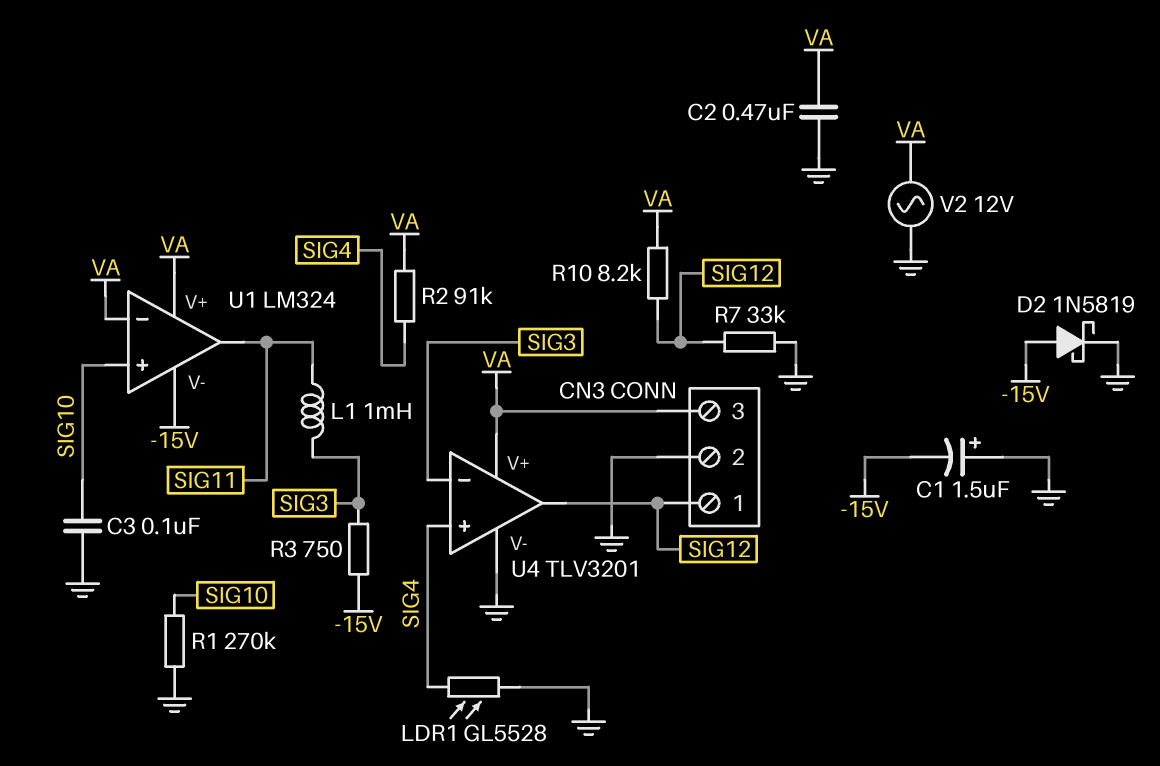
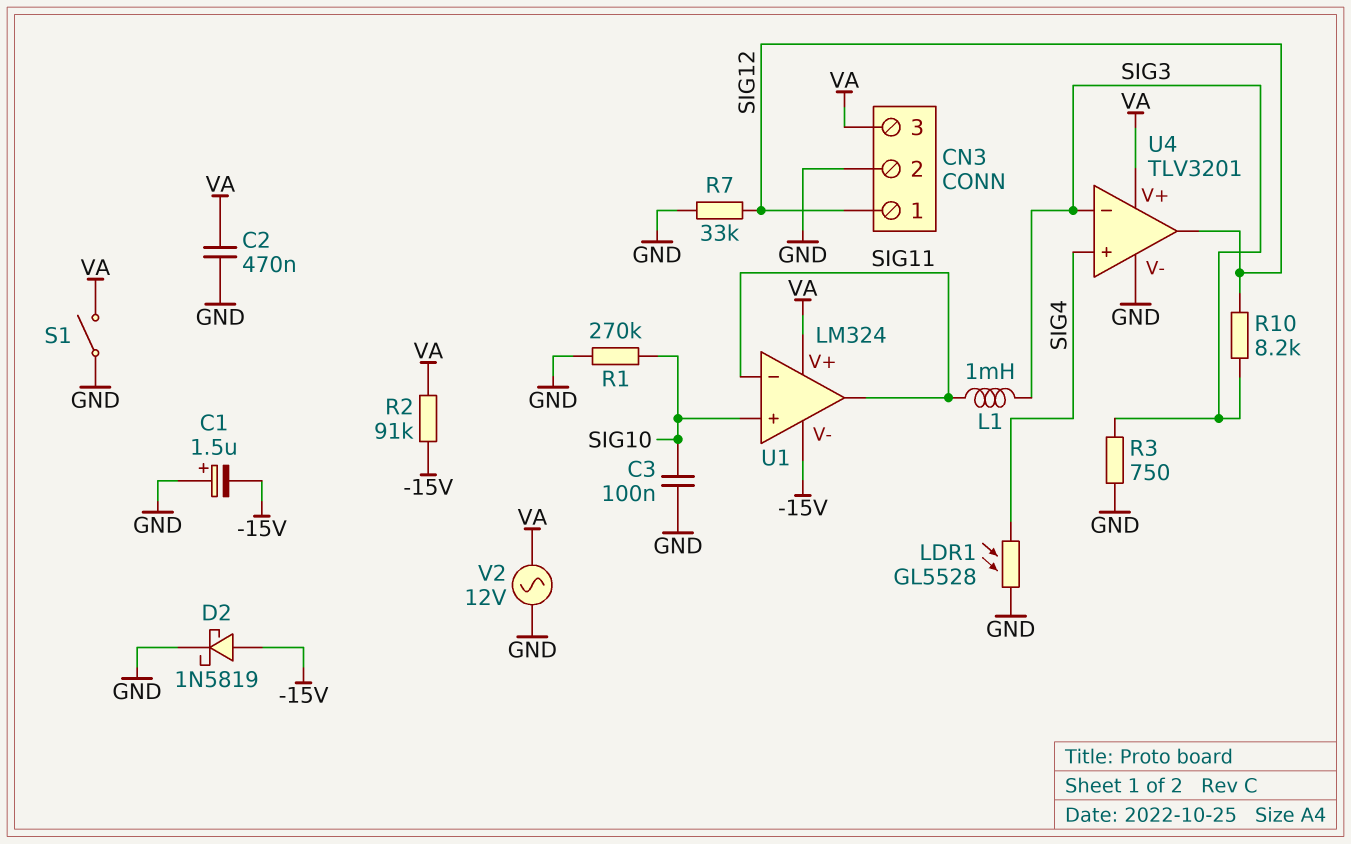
R2: 91k (SIG4, VA) -> 91k (-15V, VA)
R3: 750 (-15V, SIG3) -> 750 (GND, SIG3)
R10: 8.2k (SIG12, VA) -> 8.2k (SIG3, SIG12)
S1: none -> switch (GND, VA)
U1 pin in-: VA -> SIG11

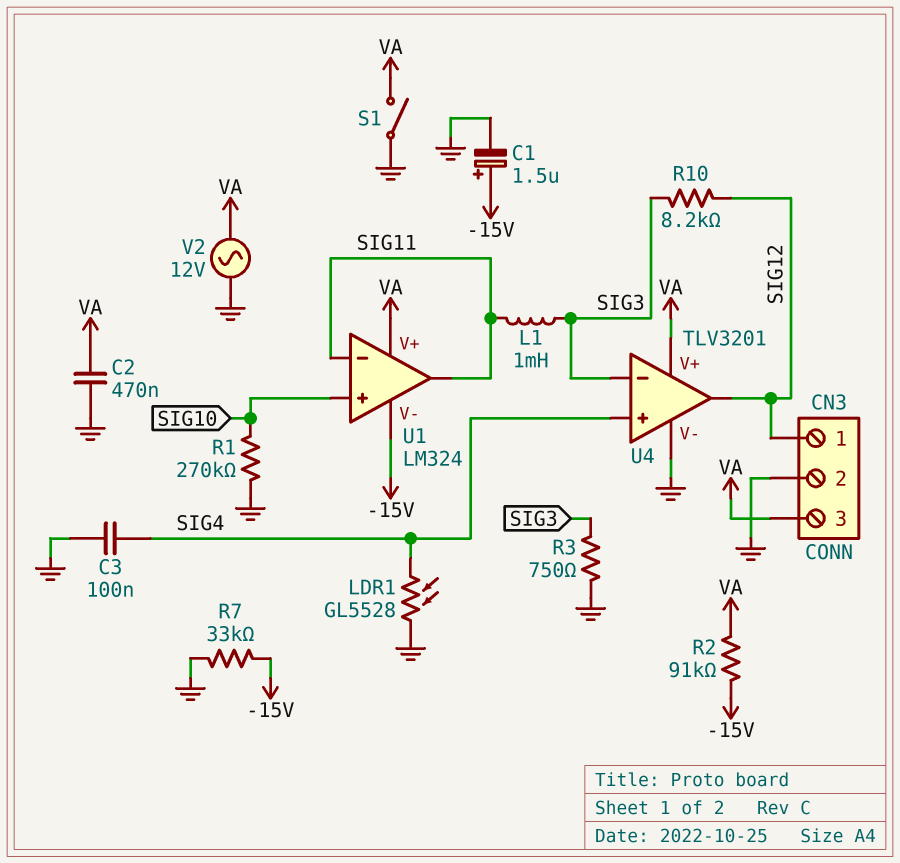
C1: 1.5uF (plus GND, minus -15V) -> 1.5uF (plus -15V, minus GND)
C3: 100nF (GND, SIG10) -> 100nF (GND, SIG4)
D2: schottky 1N5819 (A -15V, K GND) -> none
R7: 33k (GND, SIG12) -> 33k (-15V, GND)

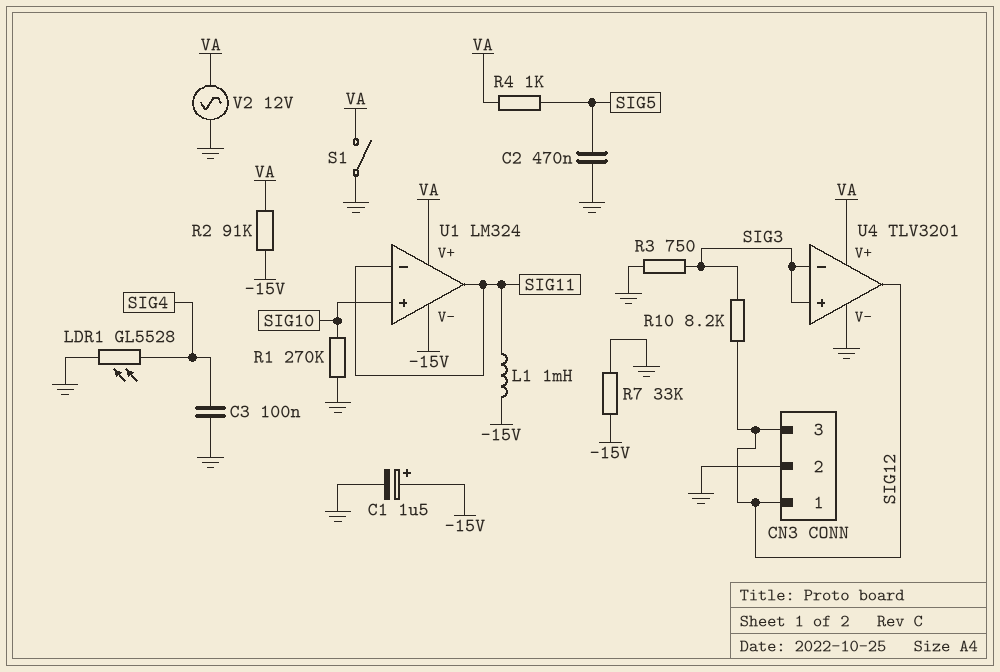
C2: 470nF (GND, VA) -> 470nF (GND, SIG5)
CN3 pin 3: VA -> SIG12
L1: 1mH (SIG3, SIG11) -> 1mH (-15V, SIG11)
R4: none -> 1k (SIG5, VA)
U4 pin in+: SIG4 -> SIG3

